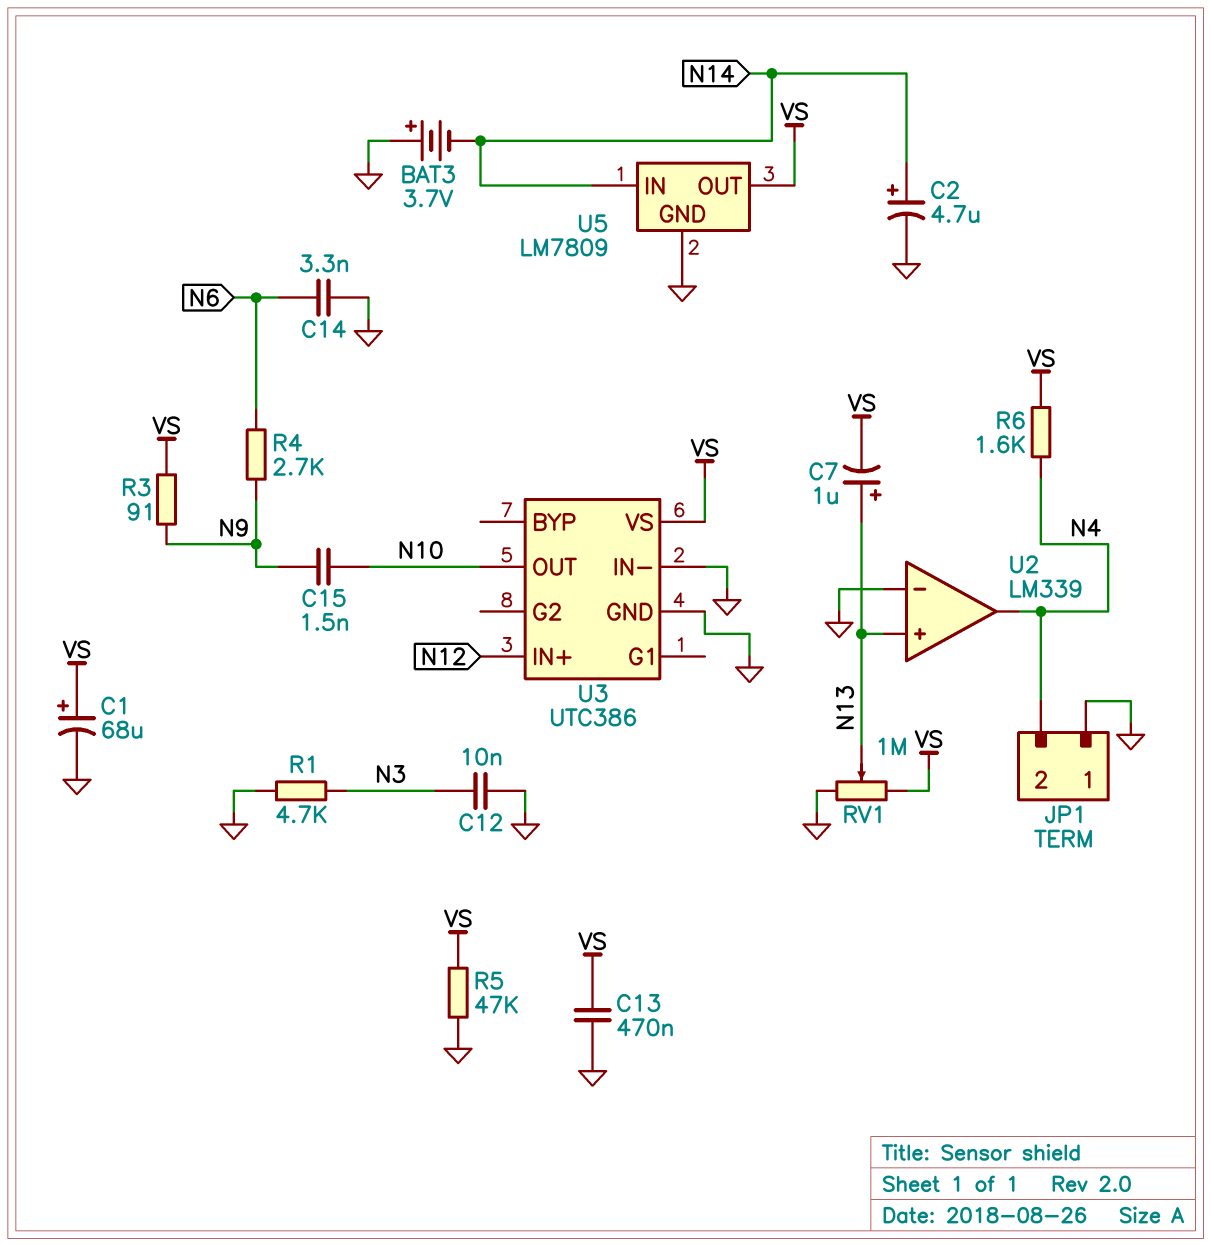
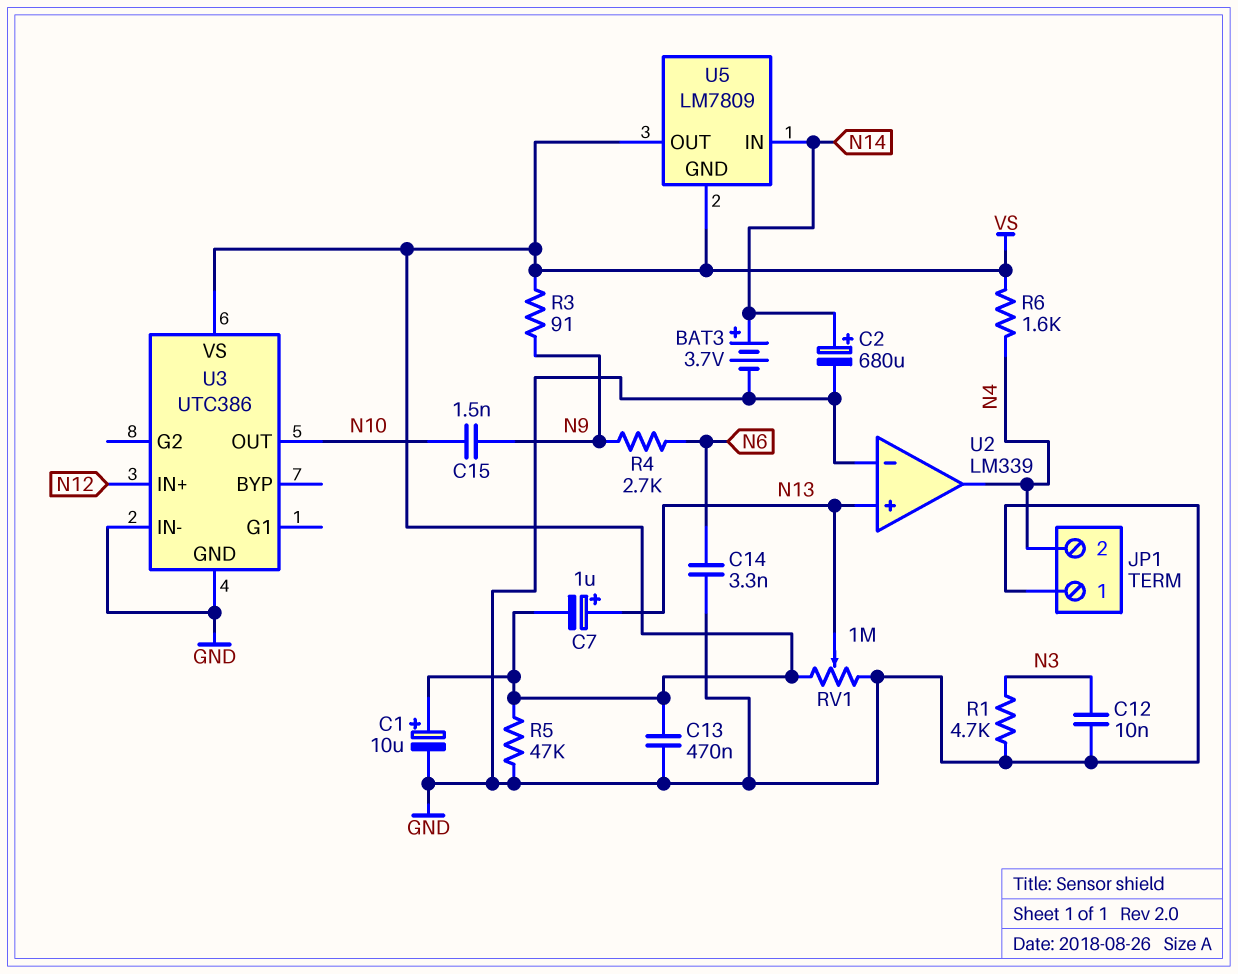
BAT3: 3.7V (plus GND, minus N14) -> 3.7V (plus N14, minus GND)
C1: 68uF (plus VS, minus GND) -> 10uF (plus VS, minus GND)
C2: 4.7uF (plus N14, minus GND) -> 680uF (plus N14, minus GND)
U5 pin GND: GND -> VS

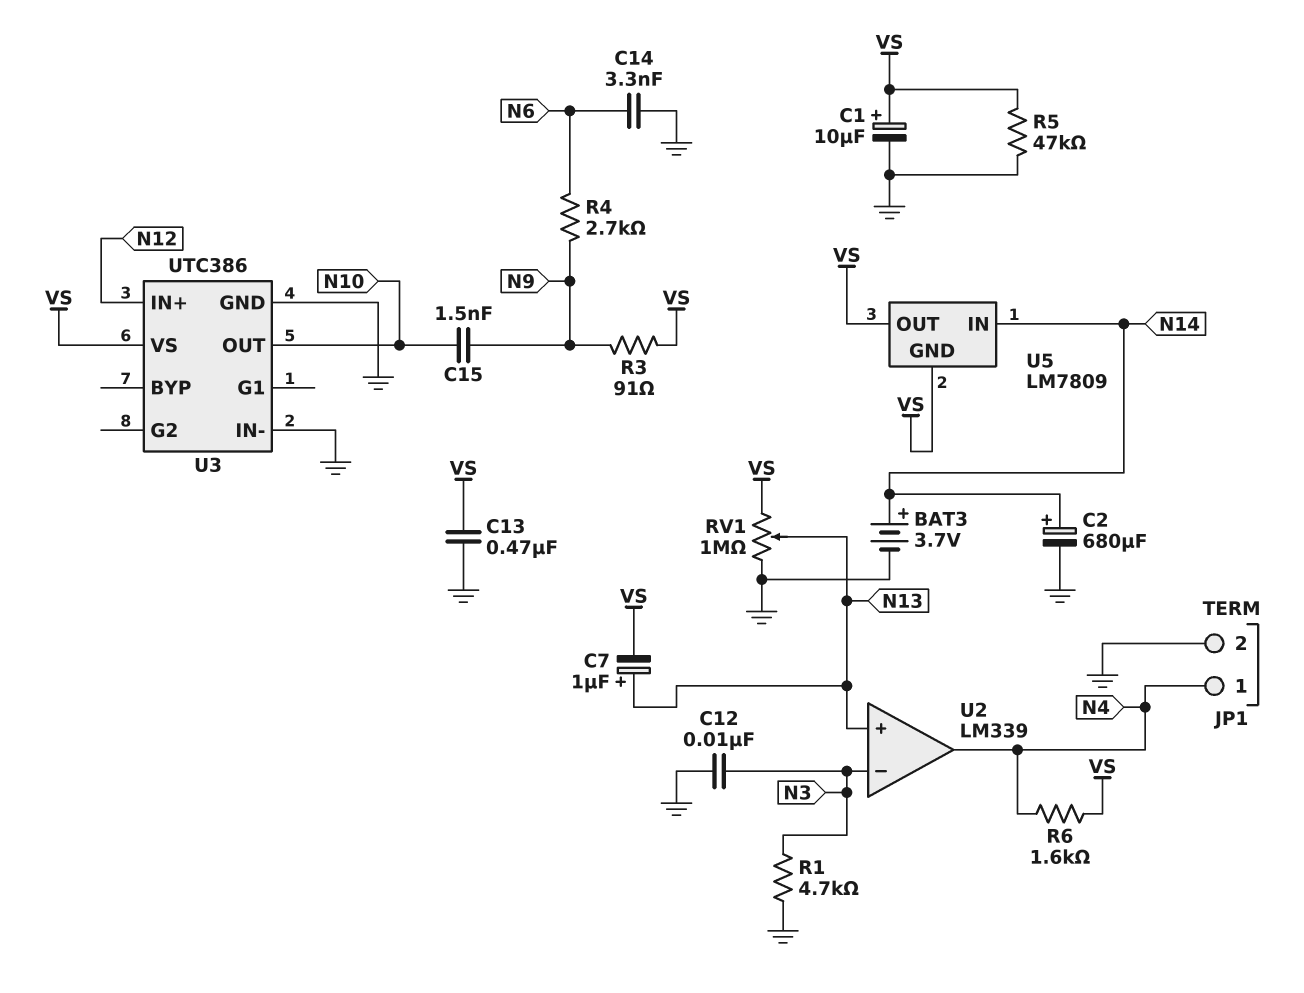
JP1 pin 1: GND -> N4
JP1 pin 2: N4 -> GND
U2 pin in-: GND -> N3

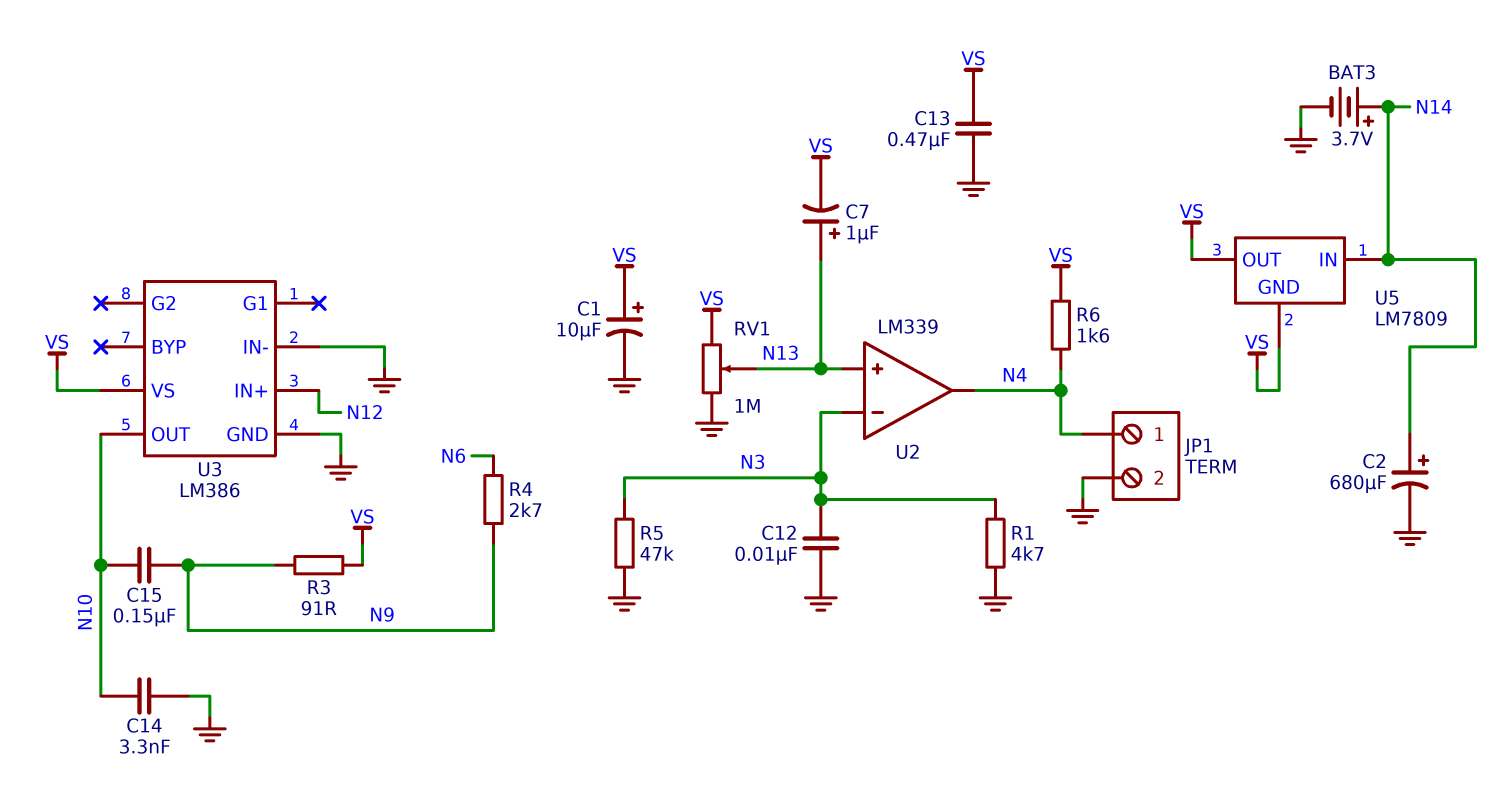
C14: 3.3nF (GND, N6) -> 3.3nF (GND, N10)
C15: 1.5nF (N9, N10) -> 150nF (N9, N10)
R5: 47k (GND, VS) -> 47k (GND, N3)
U3: UTC386 -> LM386

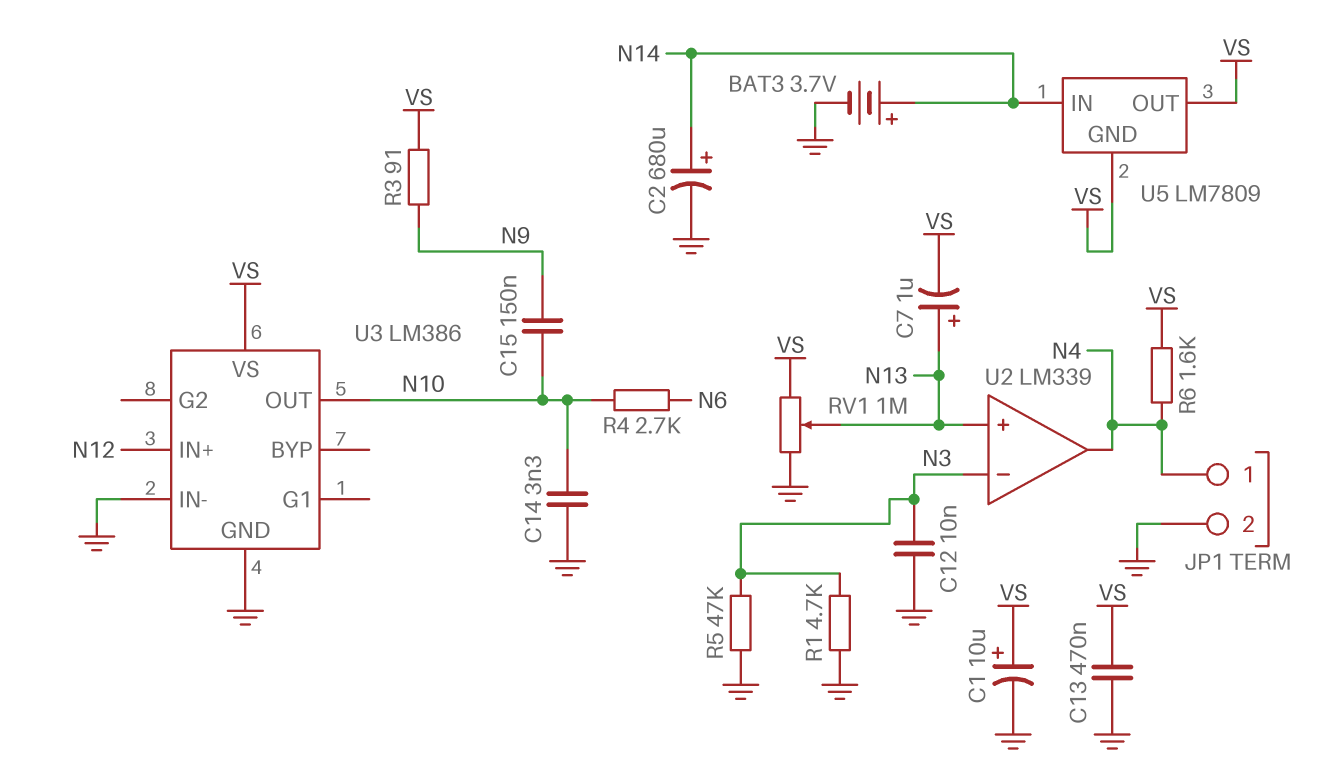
R4: 2.7k (N6, N9) -> 2.7k (N6, N10)

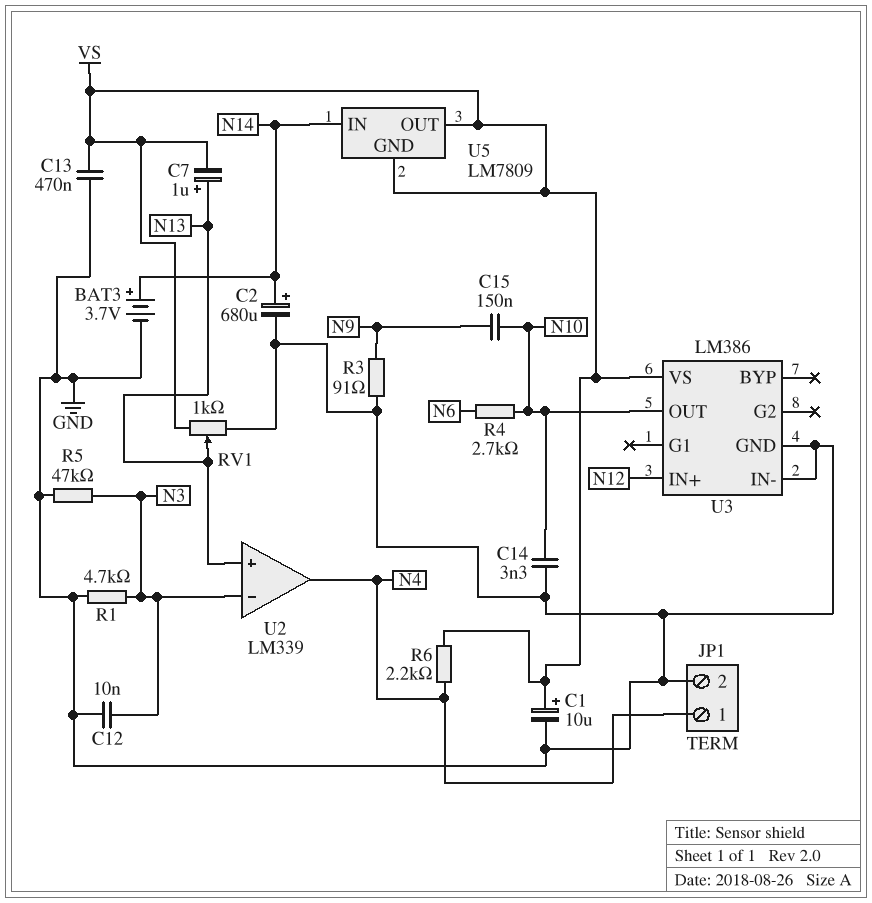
R3: 91 (N9, VS) -> 91 (GND, N9)
R6: 1.6k (N4, VS) -> 2.2k (N4, VS)
RV1: 1M (GND, VS, wiper N13) -> 1k (GND, VS, wiper N13)

